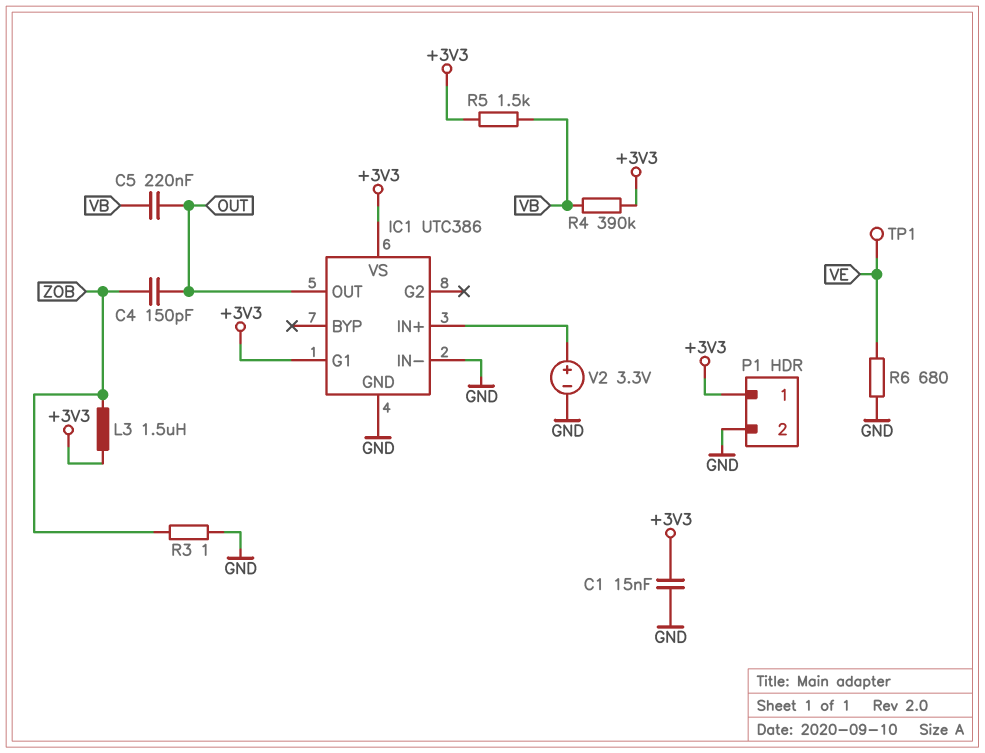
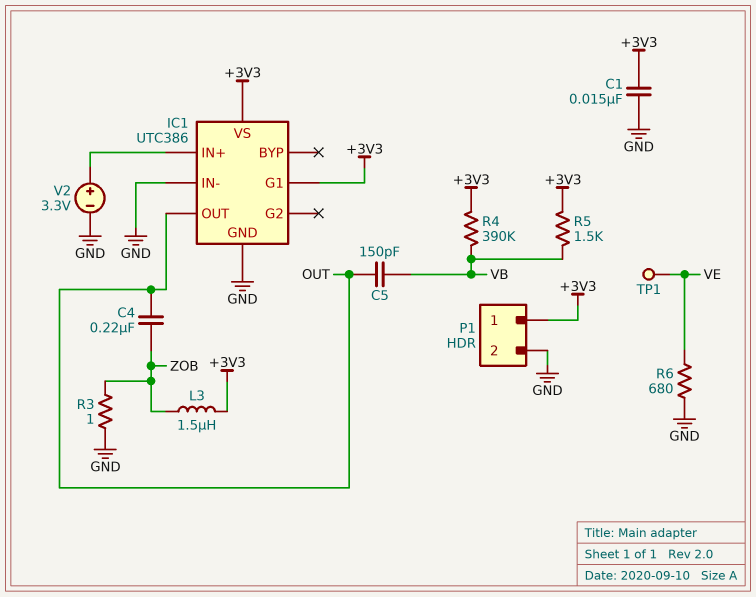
C4: 150pF (OUT, ZOB) -> 220nF (OUT, ZOB)
C5: 220nF (OUT, VB) -> 150pF (OUT, VB)

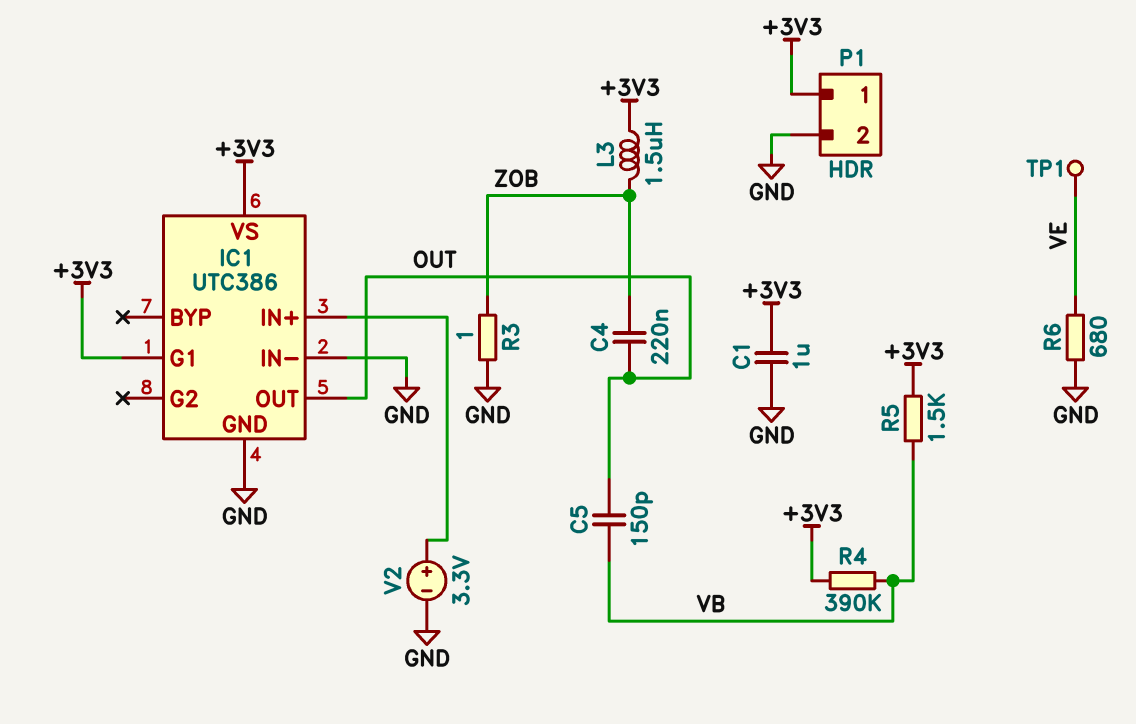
C1: 15nF (+3V3, GND) -> 1uF (+3V3, GND)

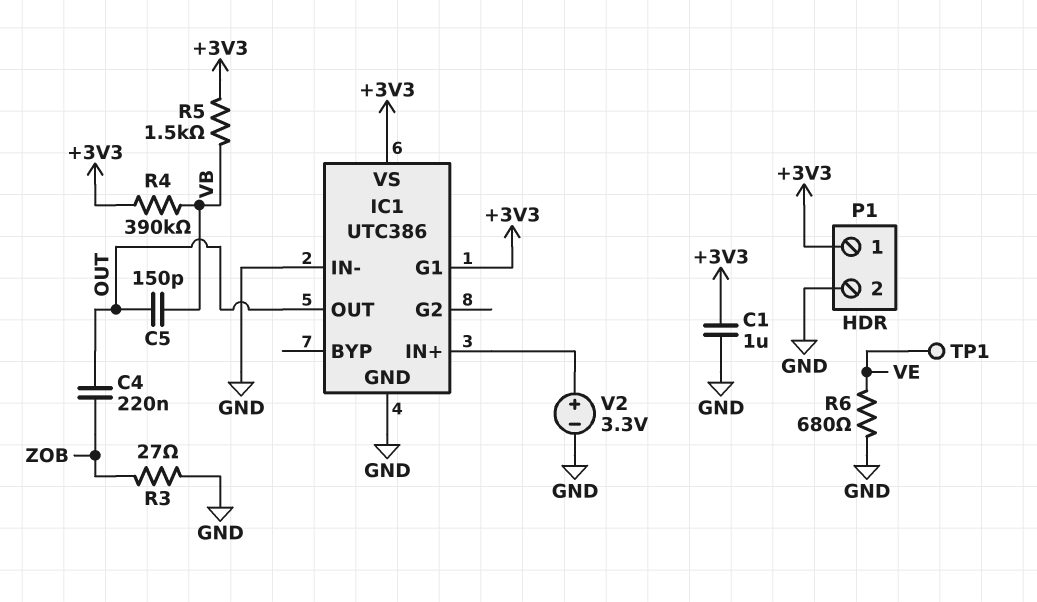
L3: 1.5uH (+3V3, ZOB) -> none
R3: 1 (GND, ZOB) -> 27 (GND, ZOB)

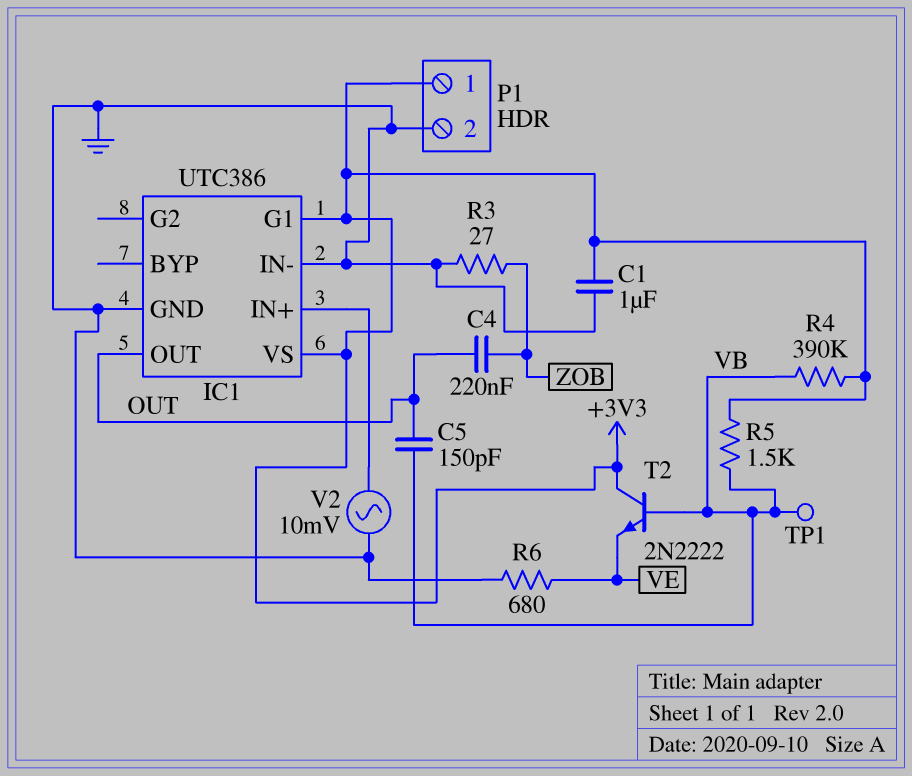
T2: none -> NPN 2N2222 (B VB, C +3V3, E VE)
TP1: test point (VE) -> test point (VB)
V2: 3.3V (plus IC1/IN+, minus GND) -> AC 10mV (GND, IC1/IN+)

